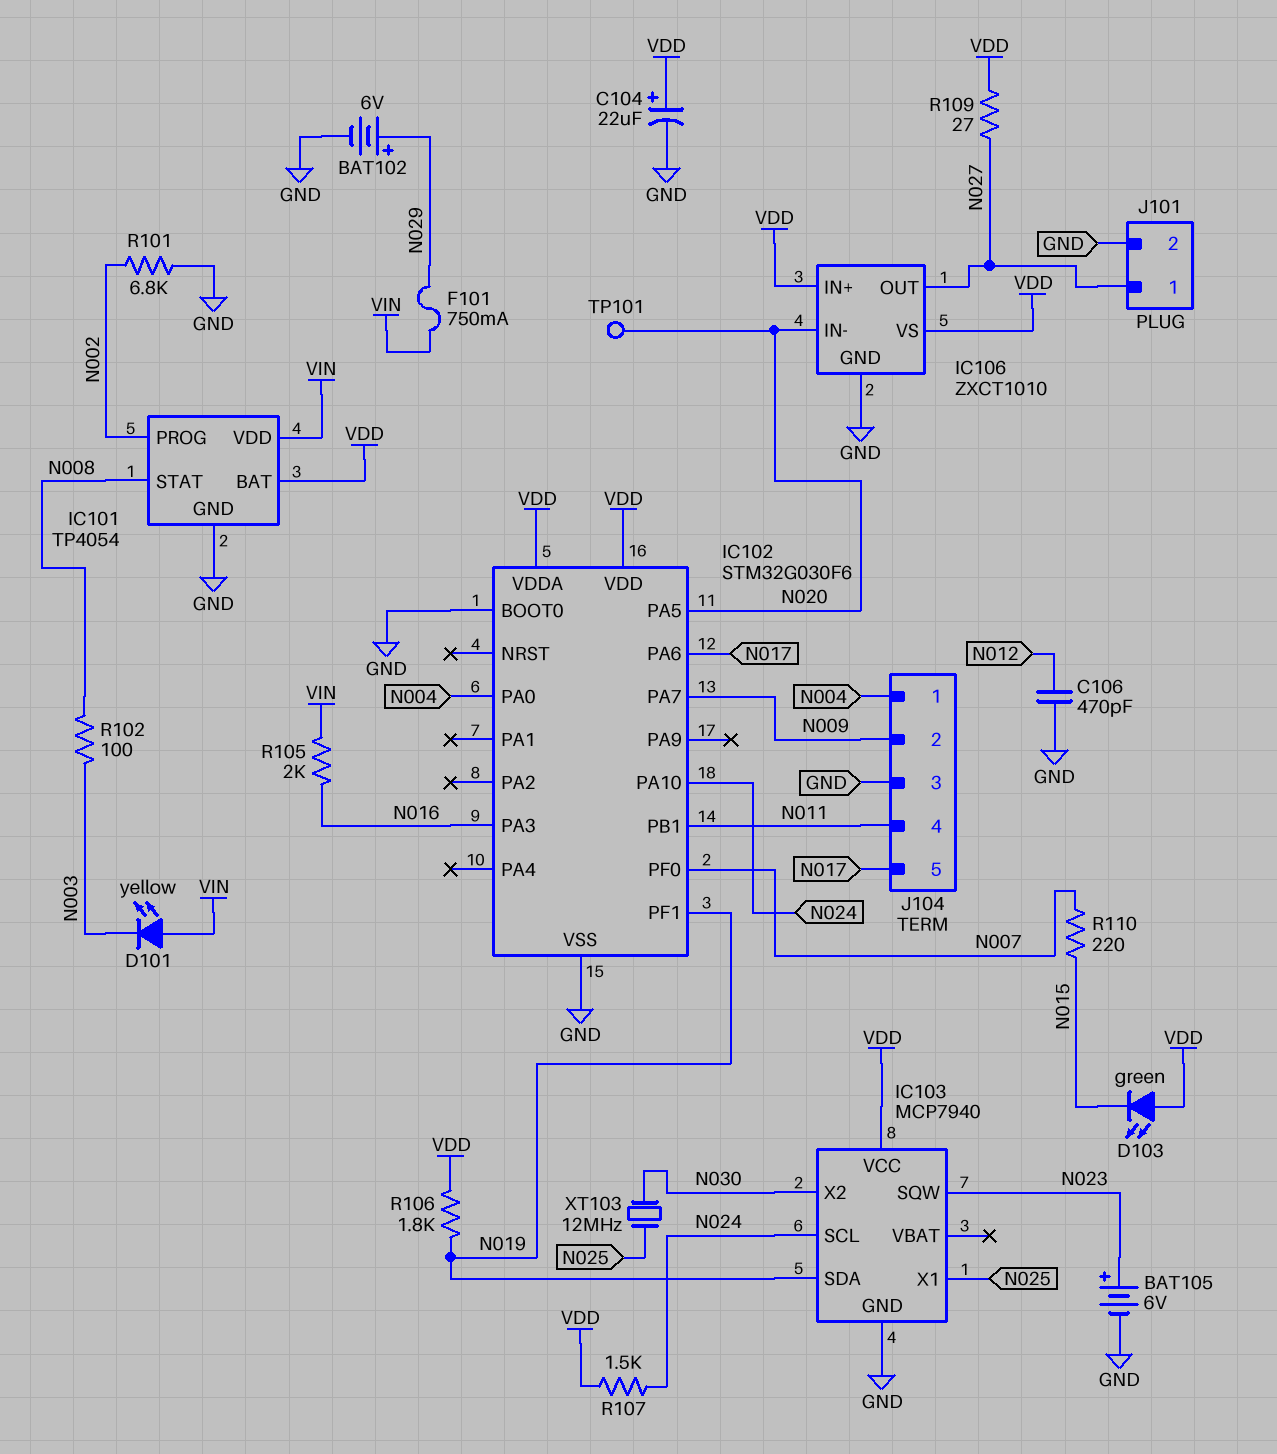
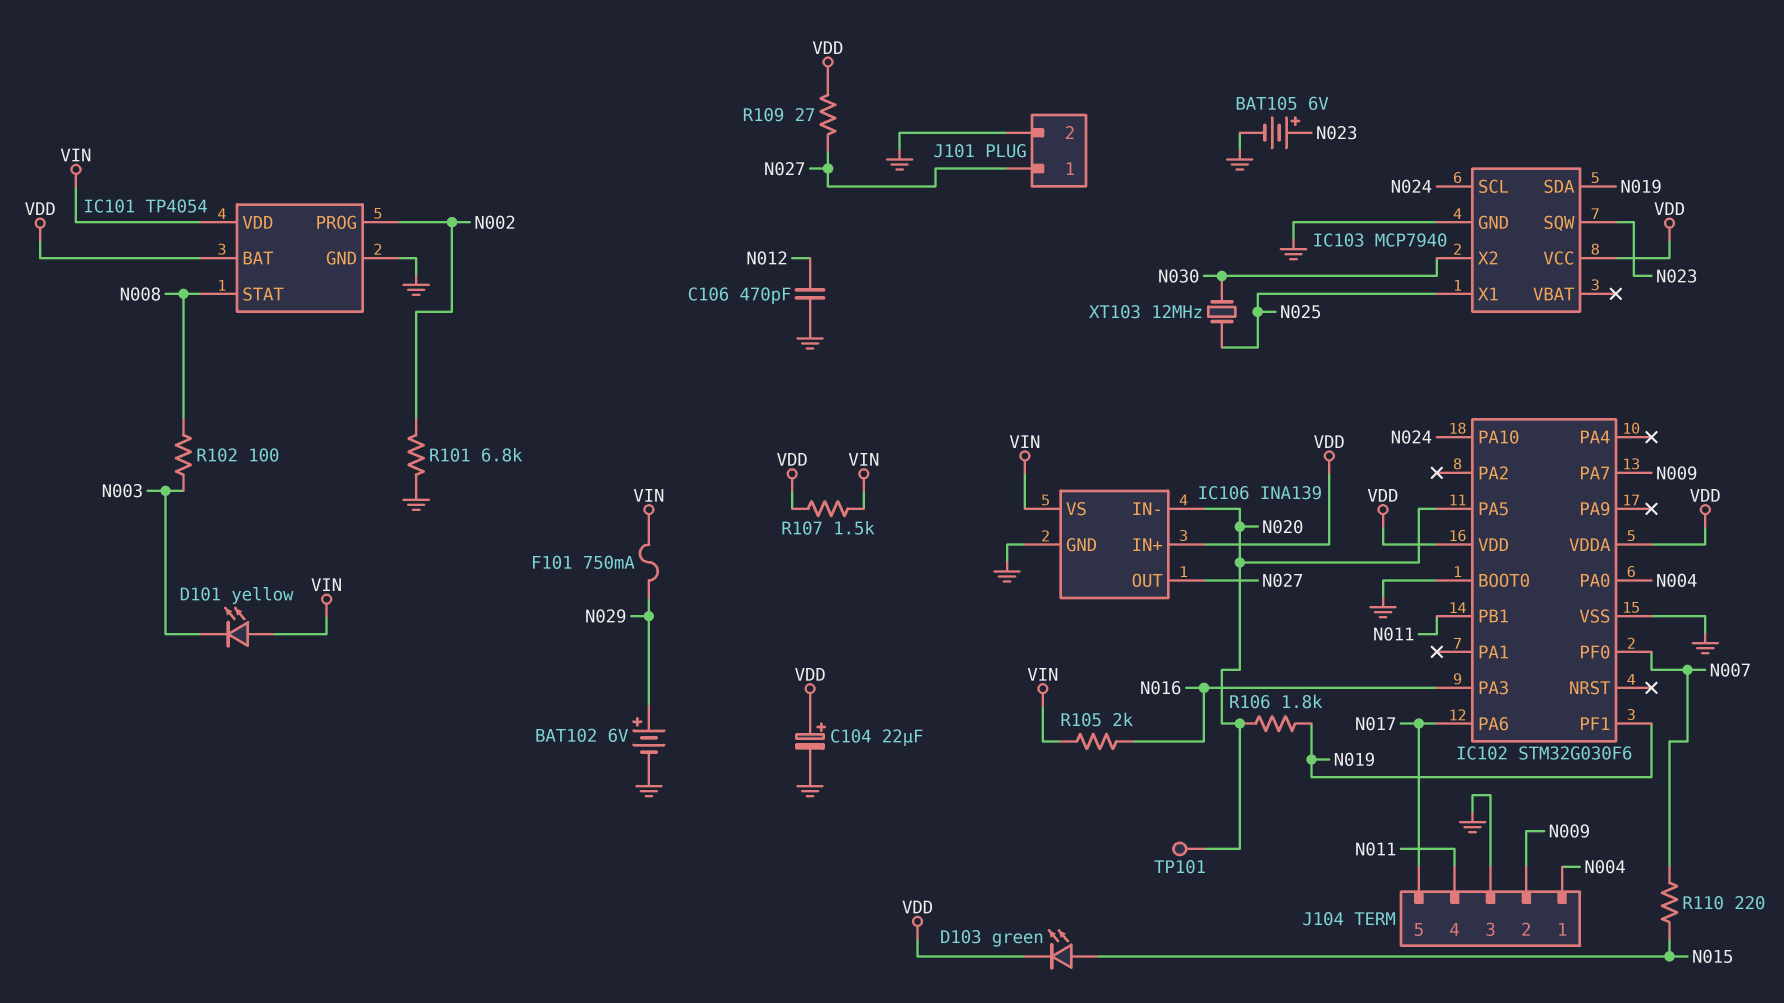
D103: LED green (A VDD, K N015) -> LED green (A N015, K VDD)
IC106: ZXCT1010 -> INA139
IC106 pin VS: VDD -> VIN
R106: 1.8k (N019, VDD) -> 1.8k (N019, N020)
R107: 1.5k (N024, VDD) -> 1.5k (VDD, VIN)

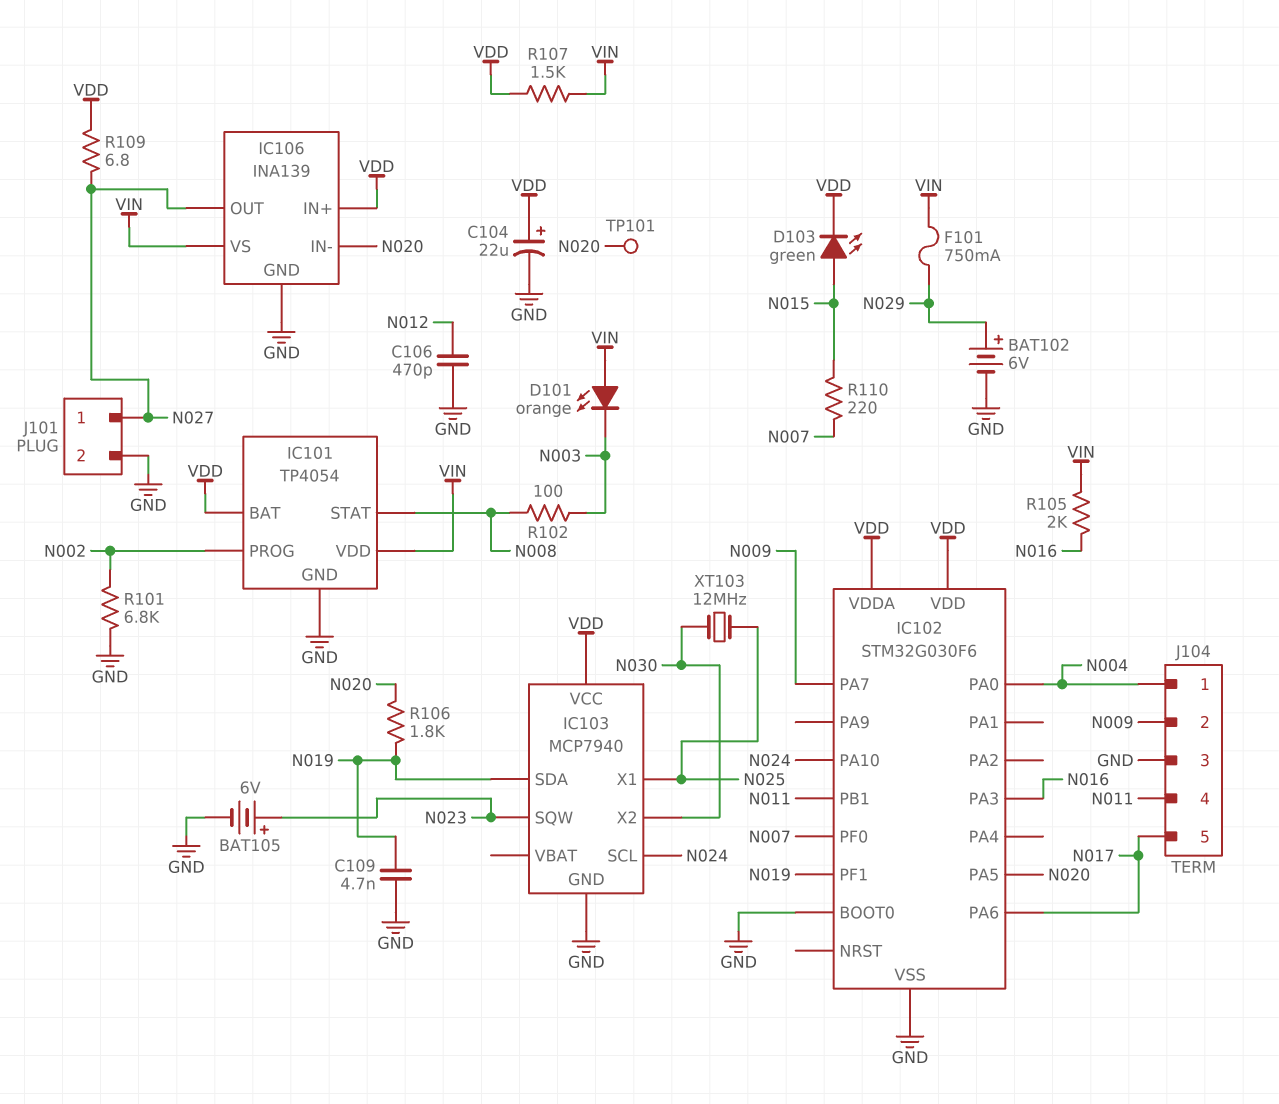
C109: none -> 4.7nF (GND, N019)
D101: LED yellow (A VIN, K N003) -> LED orange (A VIN, K N003)
R109: 27 (N027, VDD) -> 6.8 (N027, VDD)

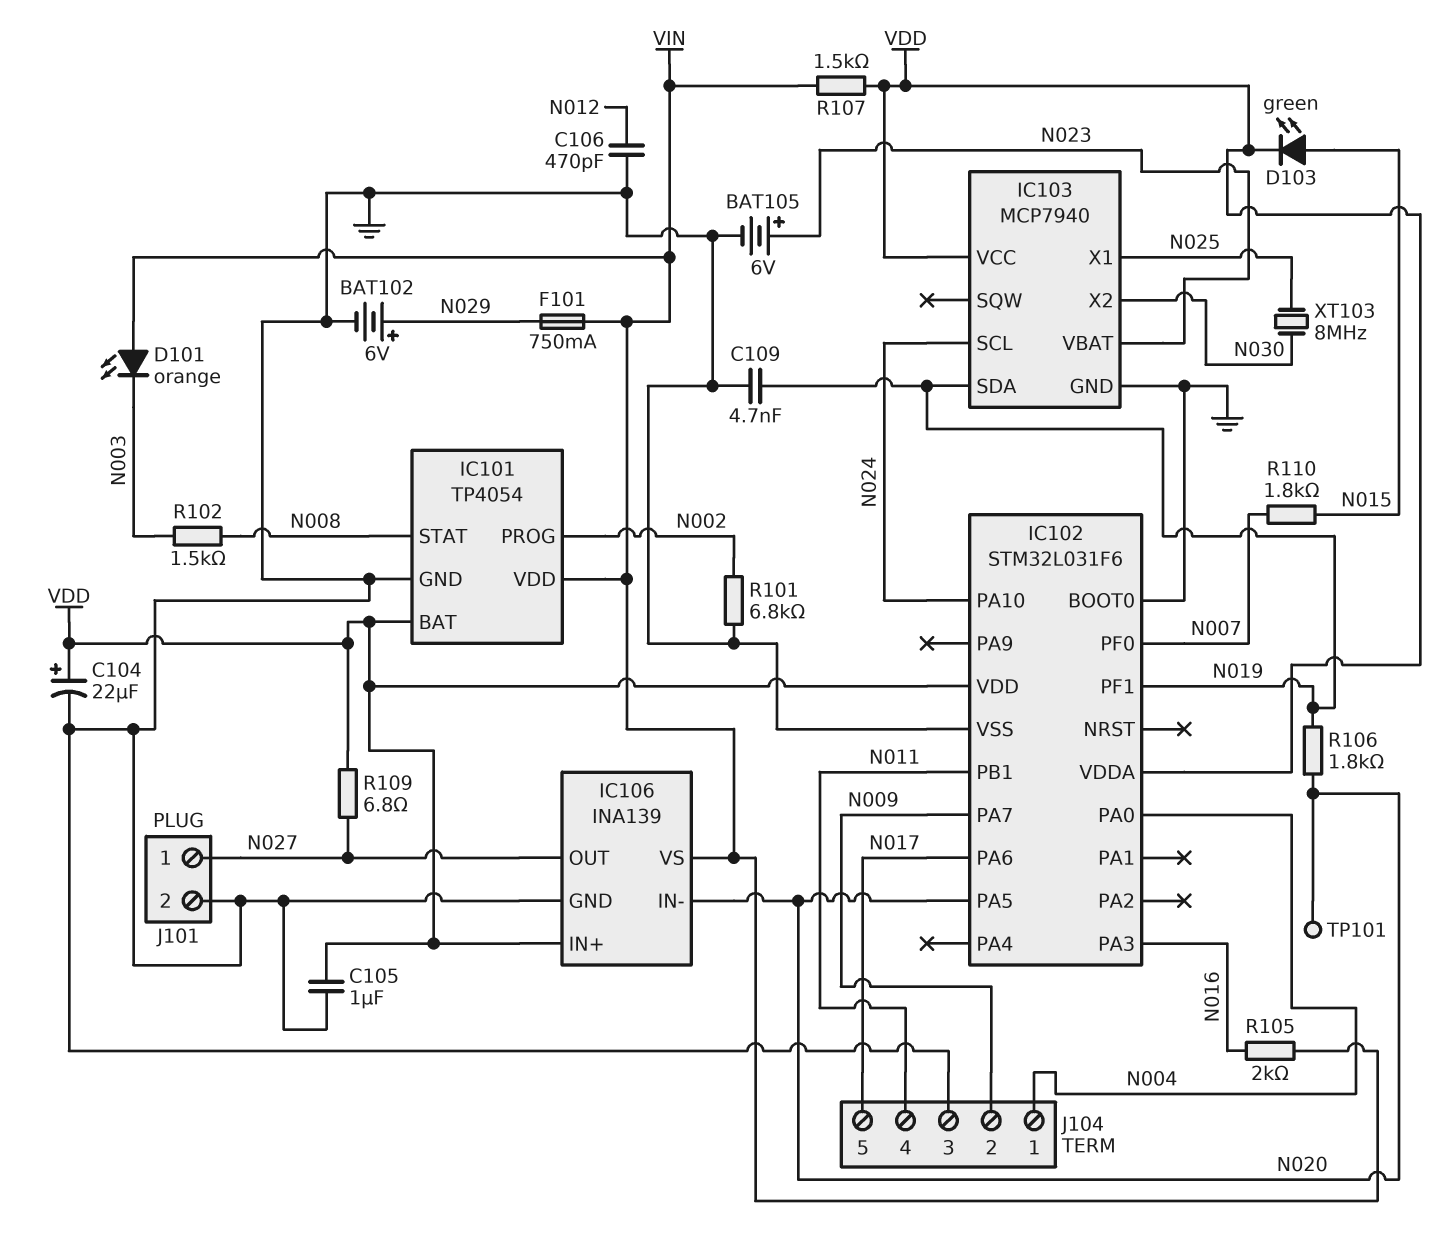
C105: none -> 1uF (GND, VDD)
IC102: STM32G030F6 -> STM32L031F6
IC103 pin SQW: N023 -> none
IC103 pin VBAT: none -> N023
R102: 100 (N003, N008) -> 1.5k (N003, N008)
R110: 220 (N007, N015) -> 1.8k (N007, N015)
XT103: 12MHz (N025, N030) -> 8MHz (N025, N030)

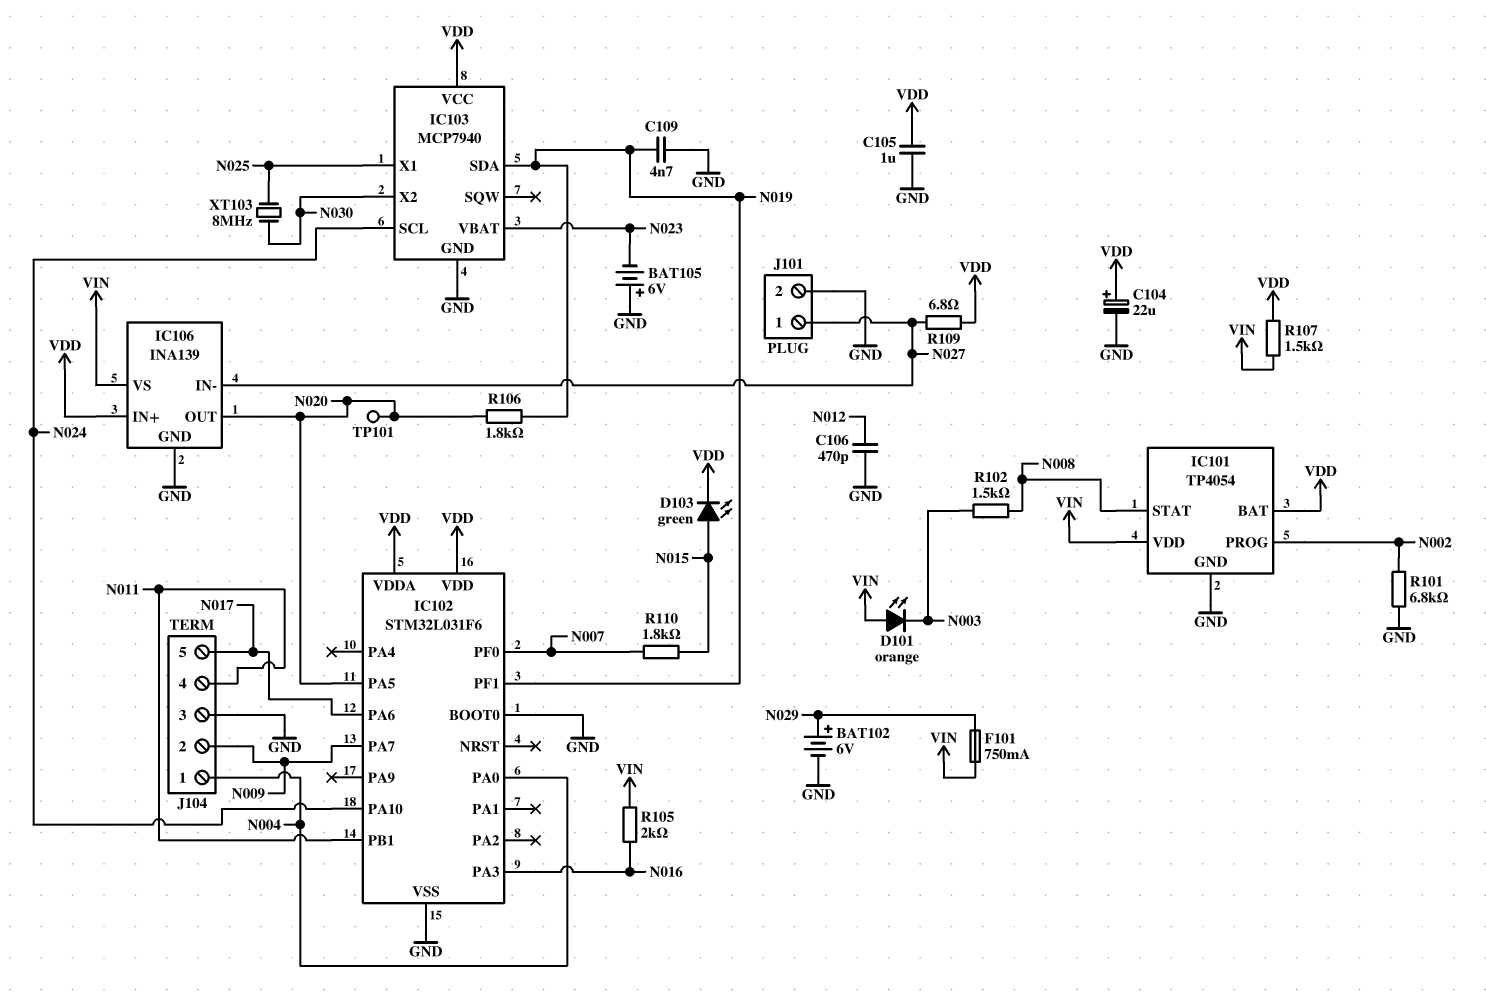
BAT105: 6V (plus N023, minus GND) -> 6V (plus GND, minus N023)
IC106 pin IN-: N020 -> N027
IC106 pin OUT: N027 -> N020

